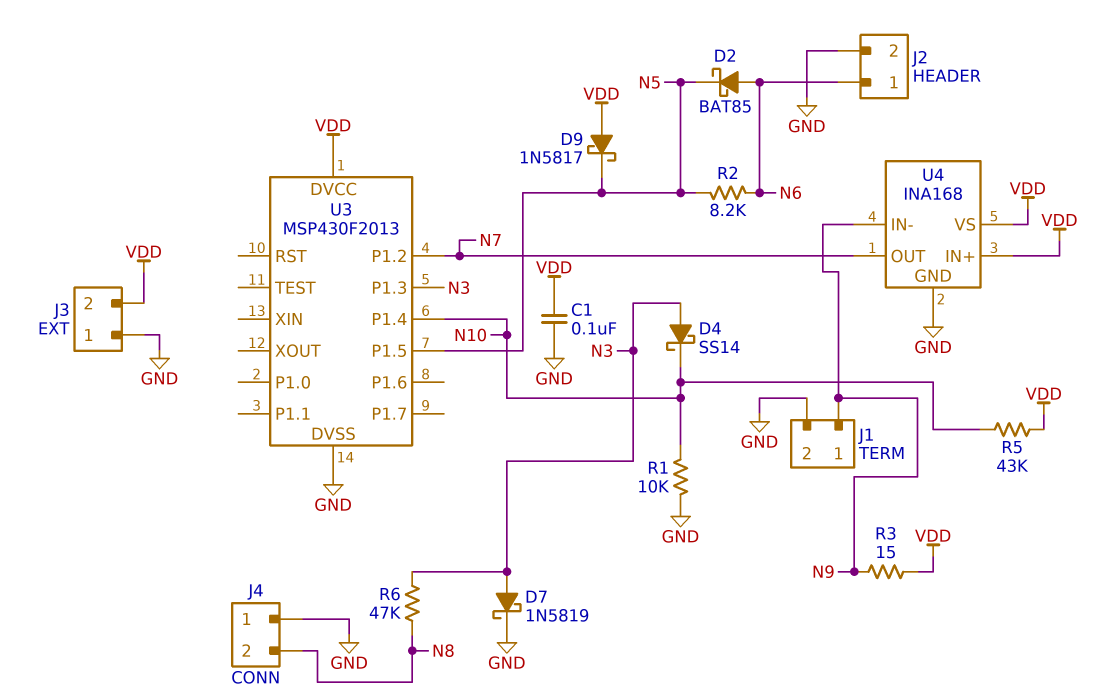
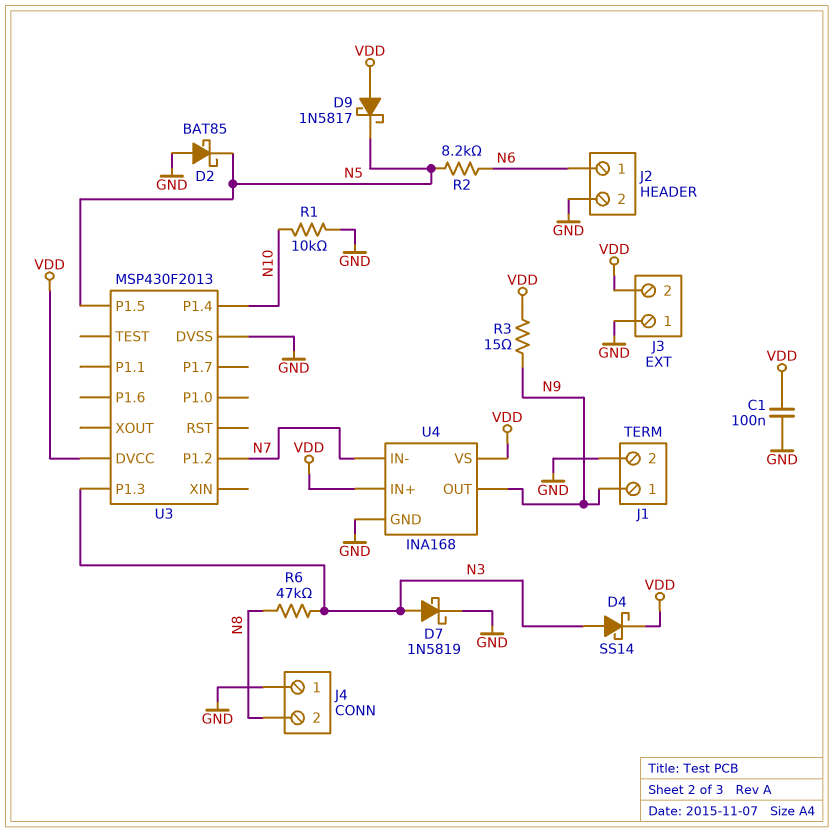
D2: schottky BAT85 (A N6, K N5) -> schottky BAT85 (A GND, K N5)
D4: schottky SS14 (A N3, K N10) -> schottky SS14 (A N3, K VDD)
R5: 43k (N10, VDD) -> none
U4 pin IN-: N9 -> N7
U4 pin OUT: N7 -> N9

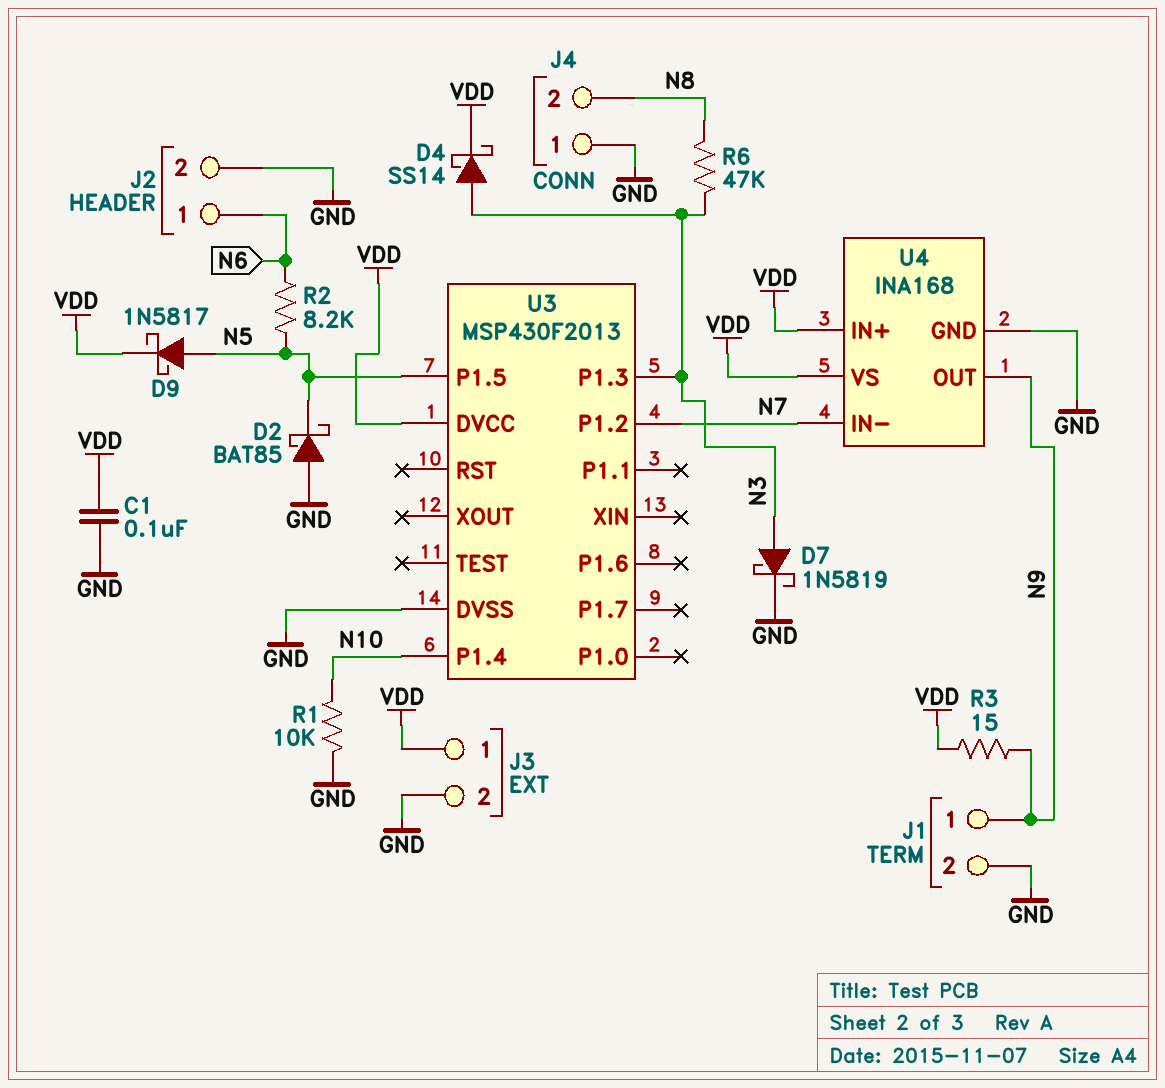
D9: schottky 1N5817 (A VDD, K N5) -> schottky 1N5817 (A N5, K VDD)
J3 pin 1: GND -> VDD
J3 pin 2: VDD -> GND

